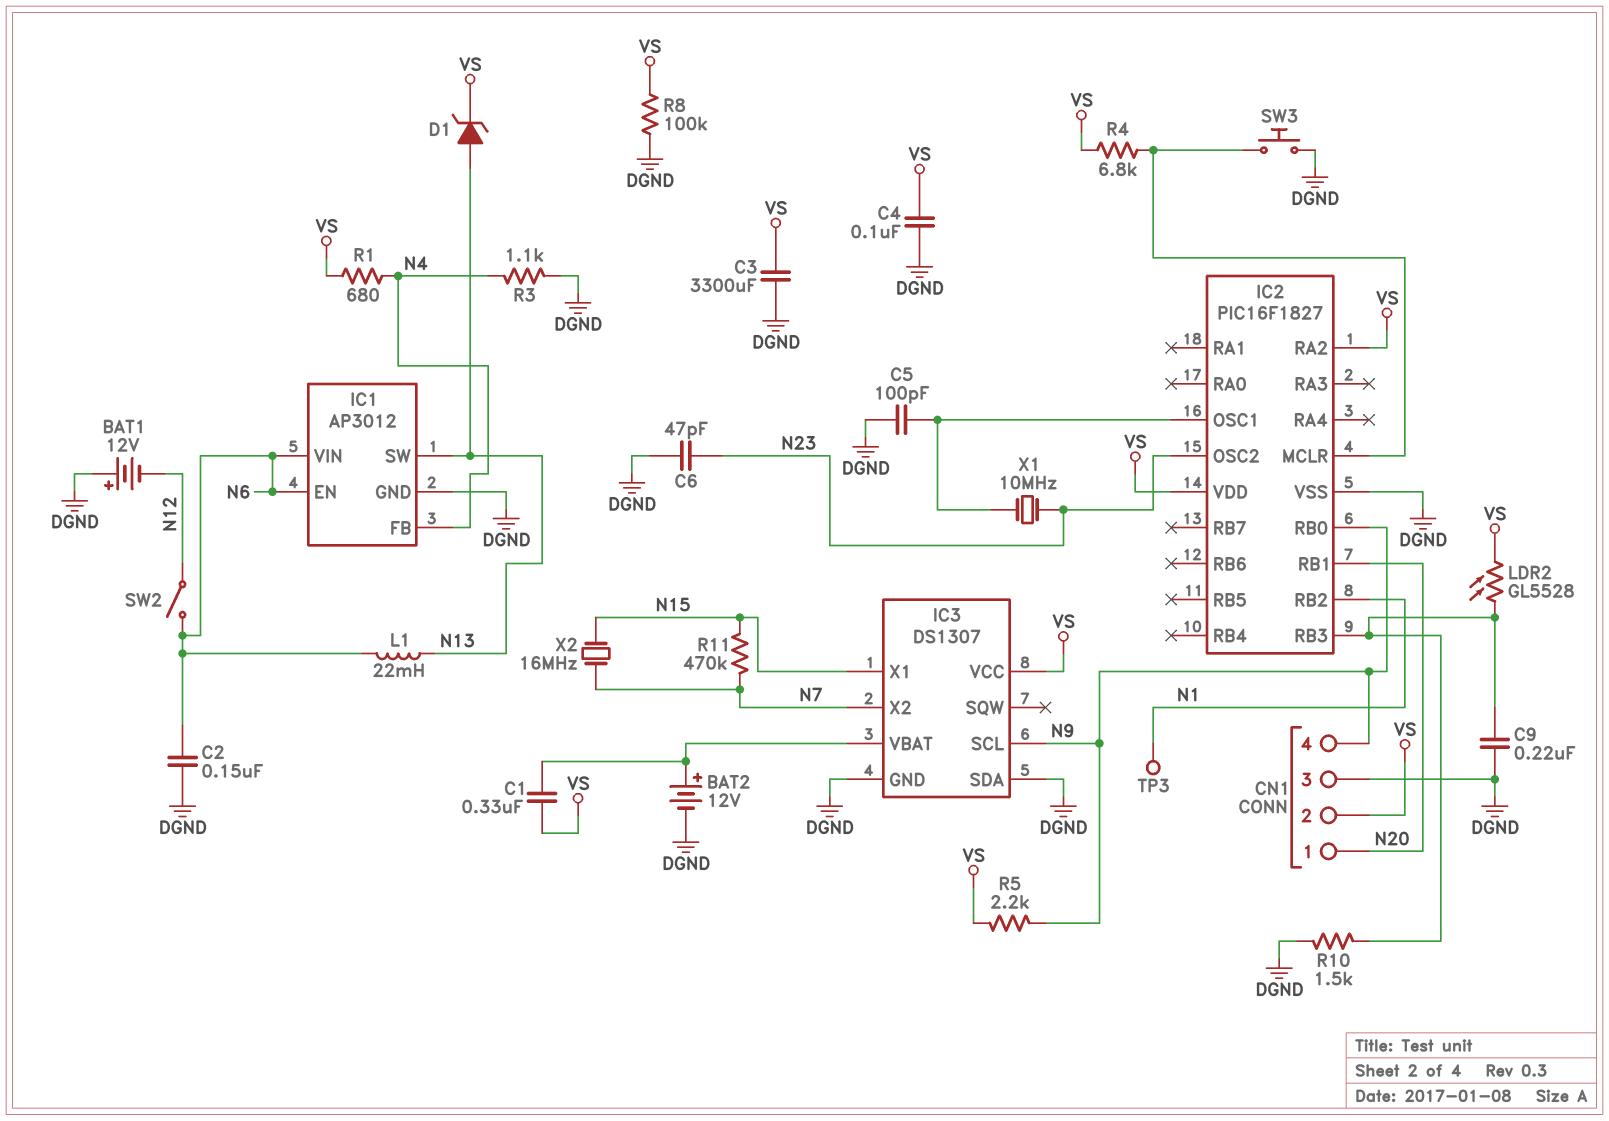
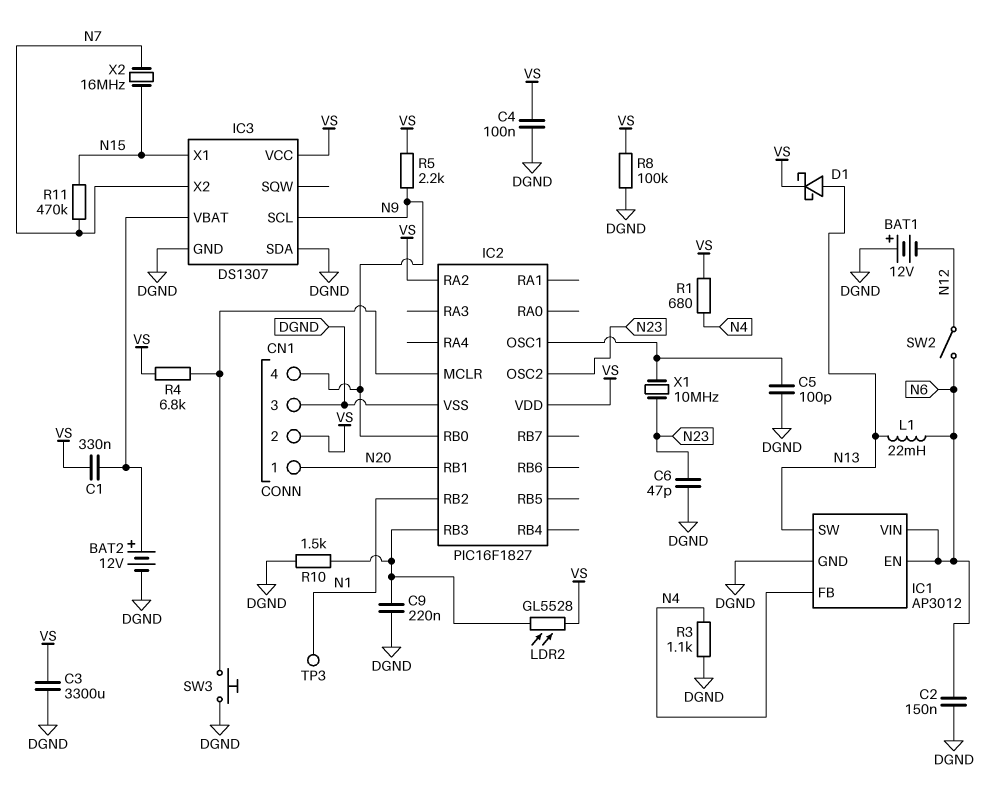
D1: zener (A N13, K VS) -> schottky (A N13, K VS)

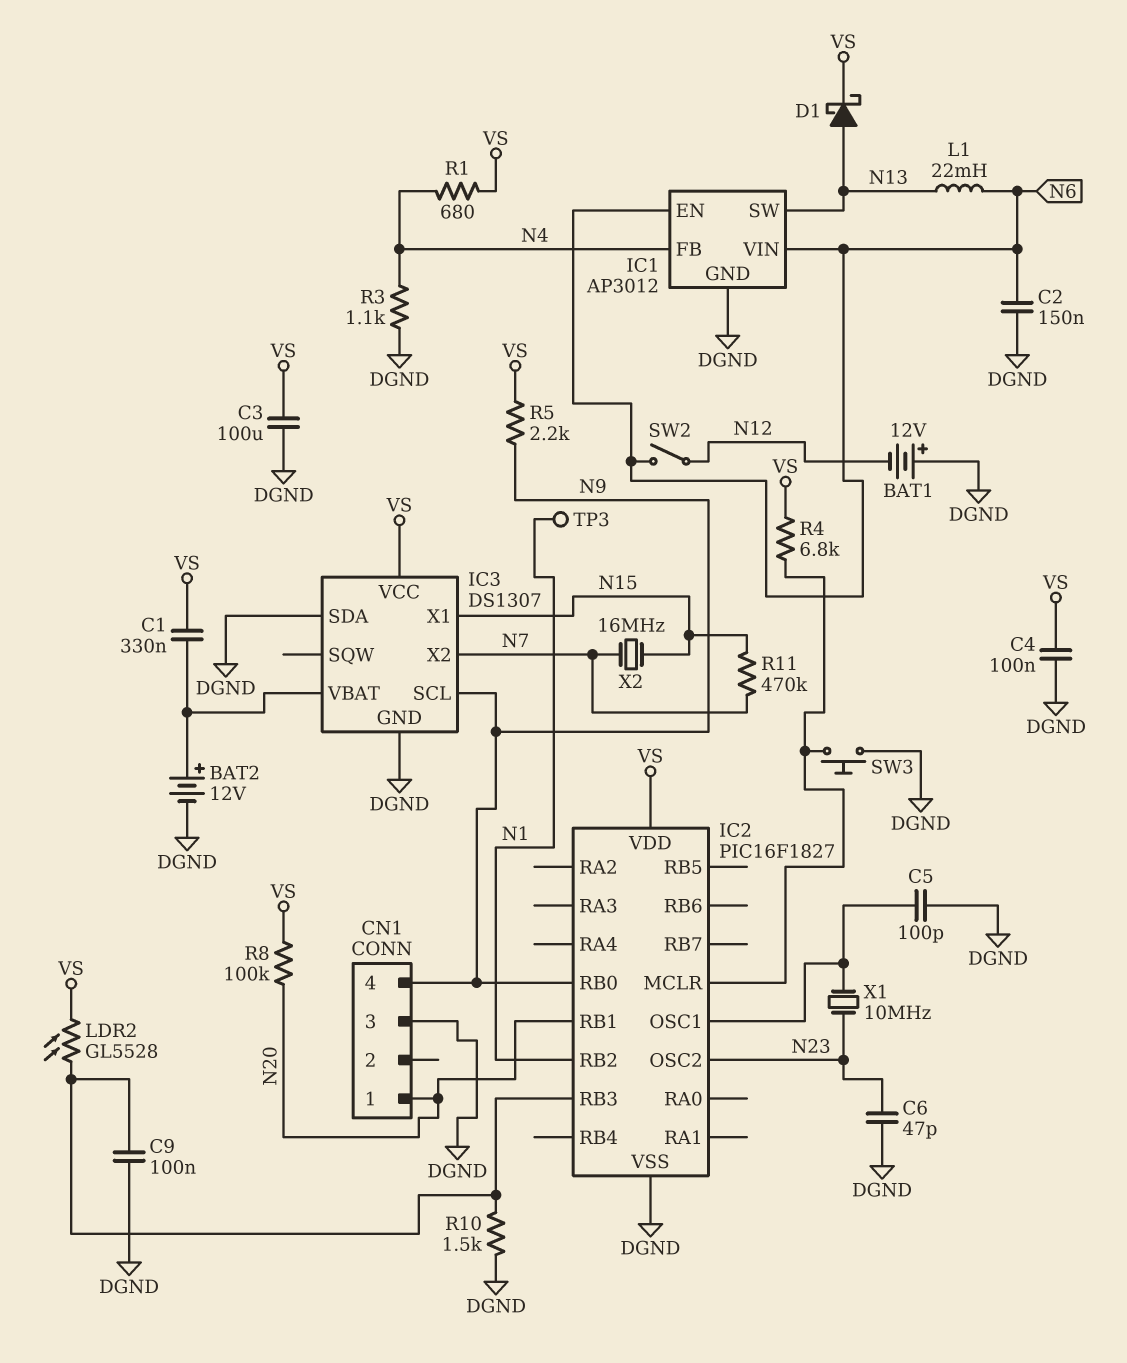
C3: 3300uF (DGND, VS) -> 100uF (DGND, VS)
C9: 220nF (DGND, IC2/RB3) -> 100nF (DGND, IC2/RB3)
CN1 pin 2: VS -> none
IC2 pin RA2: VS -> none
R8: 100k (DGND, VS) -> 100k (N20, VS)

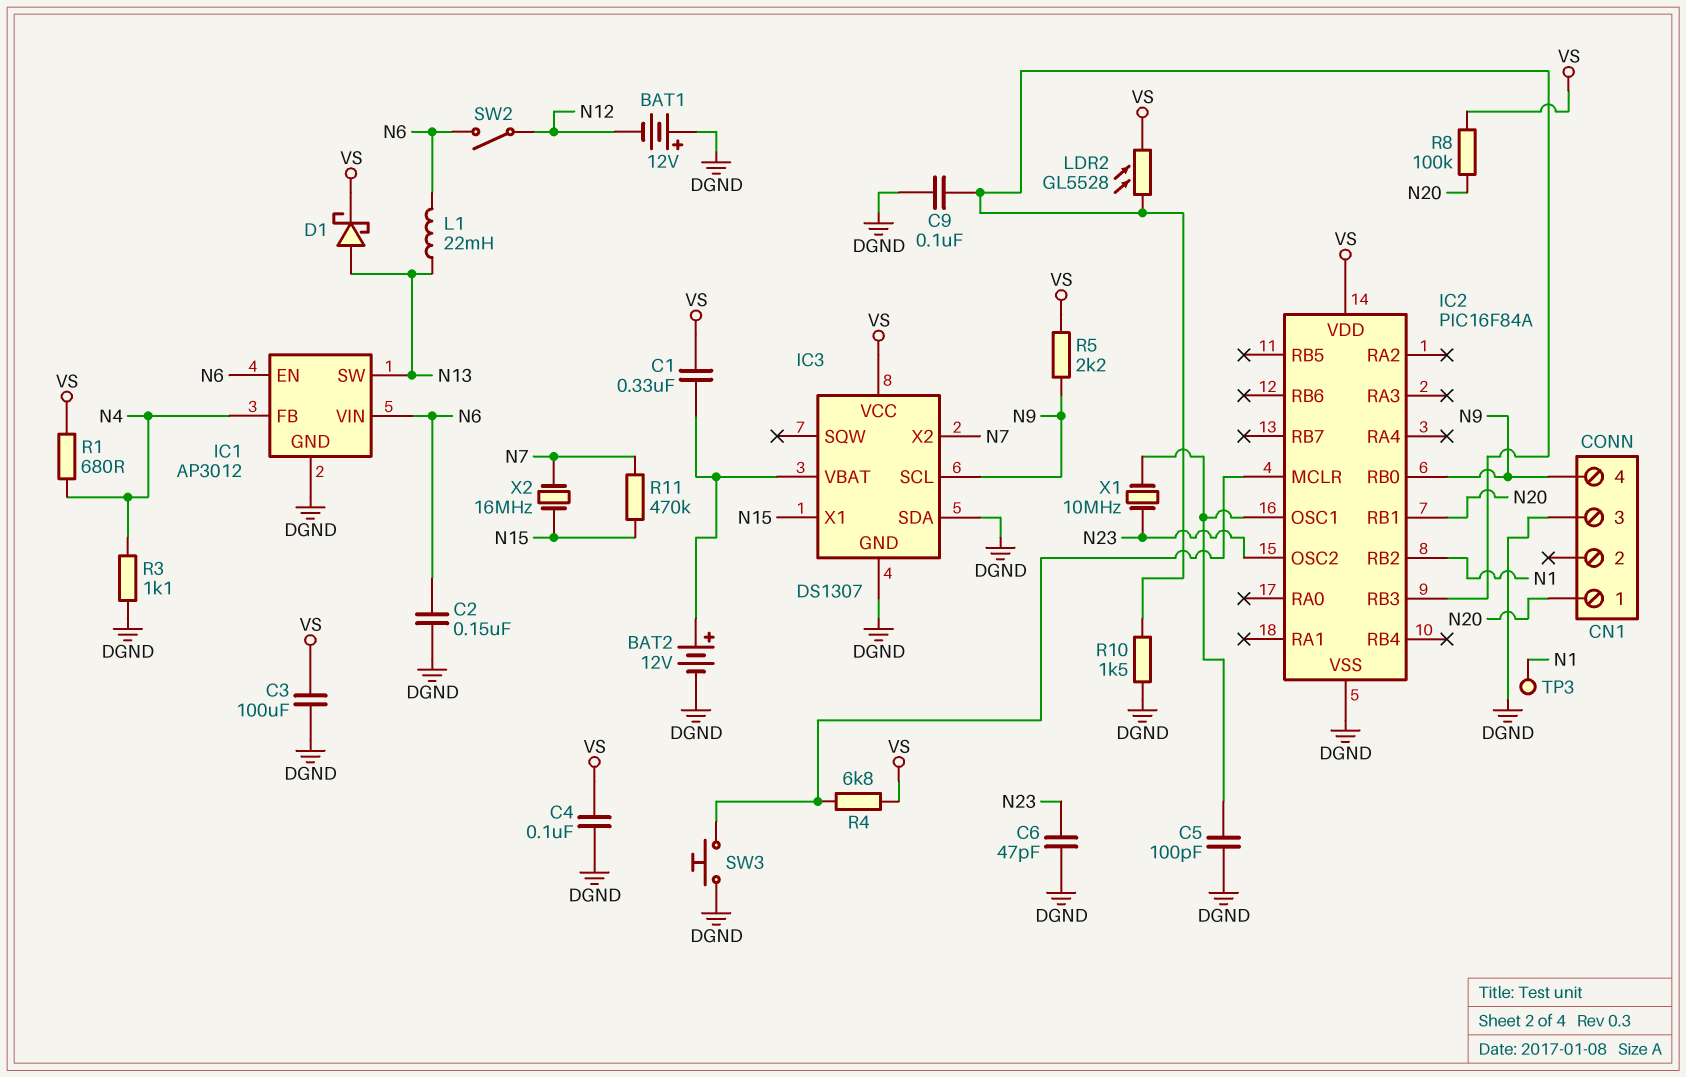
IC2: PIC16F1827 -> PIC16F84A

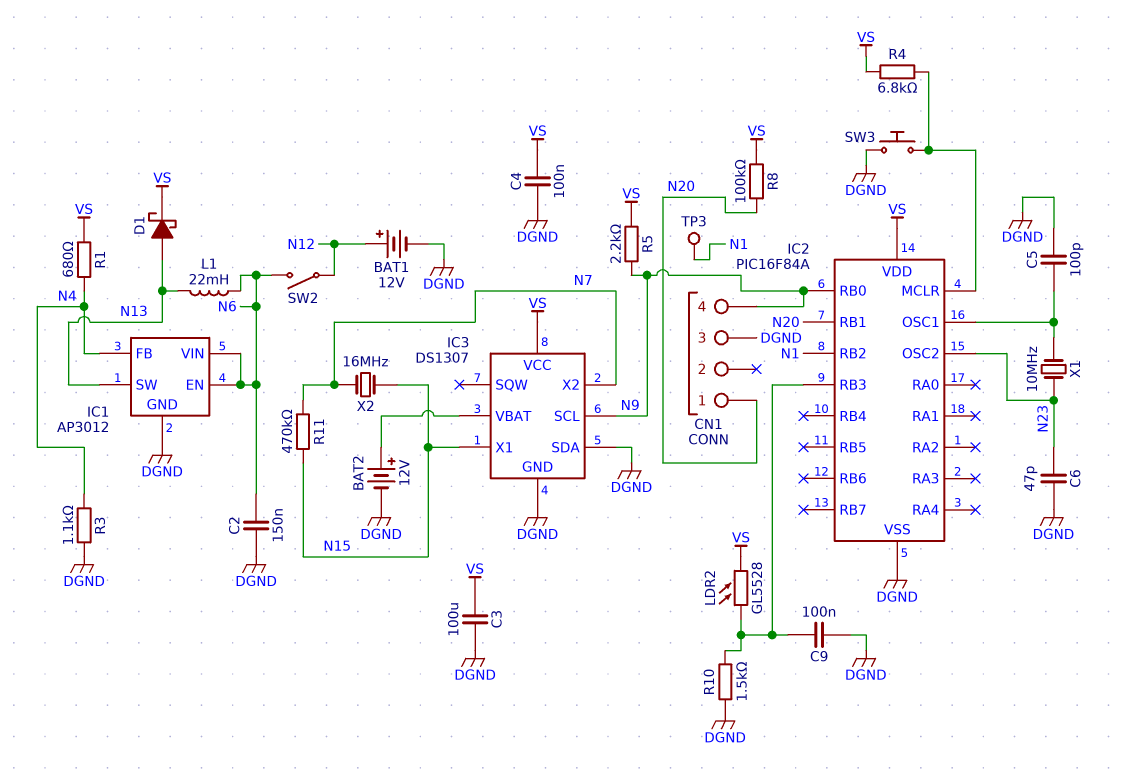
BAT1: 12V (plus DGND, minus N12) -> 12V (plus N12, minus DGND)
C1: 330nF (IC3/VBAT, VS) -> none

